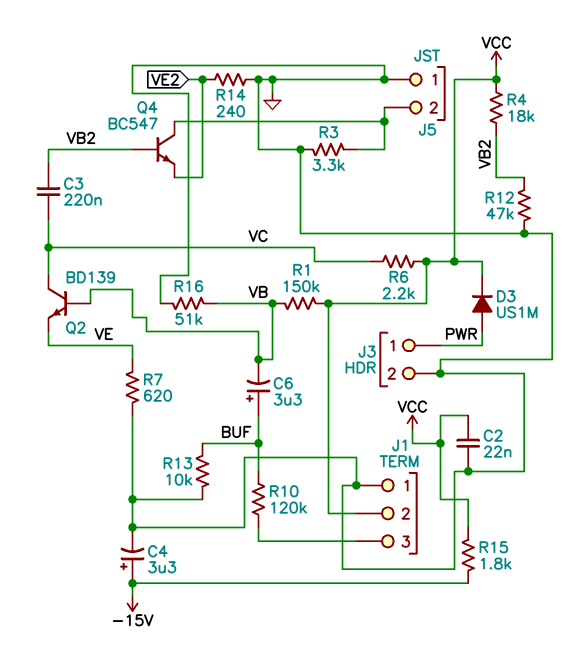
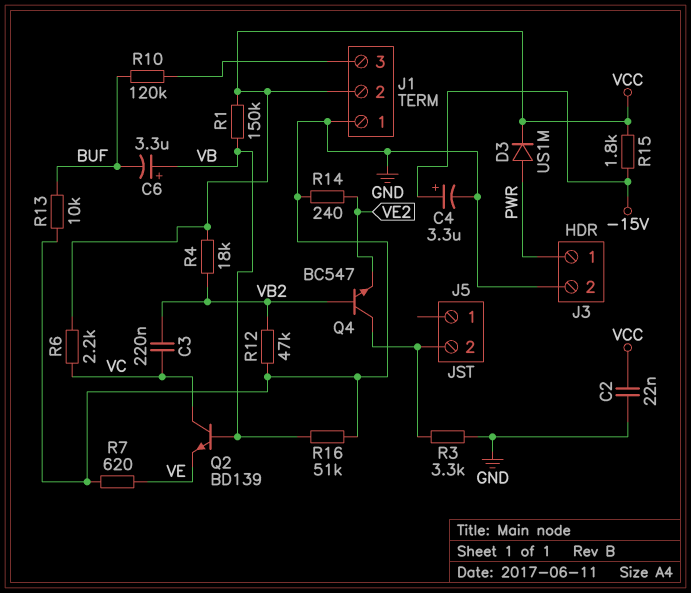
C6: 3.3uF (plus BUF, minus VB) -> 3.3uF (plus VB, minus BUF)
J5 pin 1: GND -> none

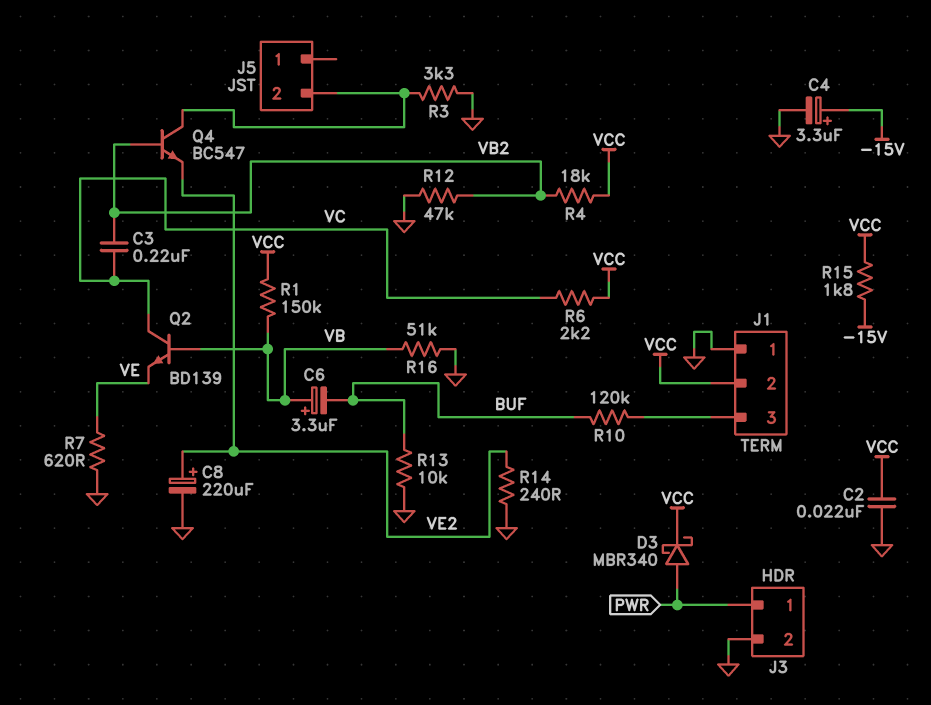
C8: none -> 220uF (plus VE2, minus GND)
D3: diode US1M (A PWR, K VCC) -> schottky MBR340 (A PWR, K VCC)

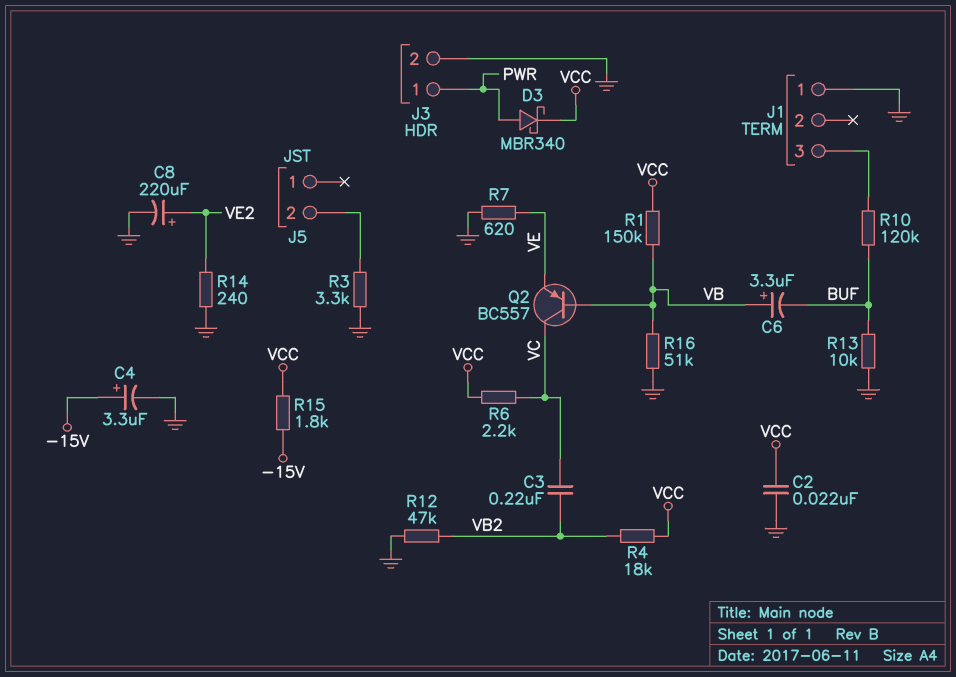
J1 pin 2: VCC -> none
Q2: NPN BD139 (B VB, C VC, E VE) -> PNP BC557 (B VB, C VC, E VE)
Q4: NPN BC547 (B VB2, C J5/2, E VE2) -> none

